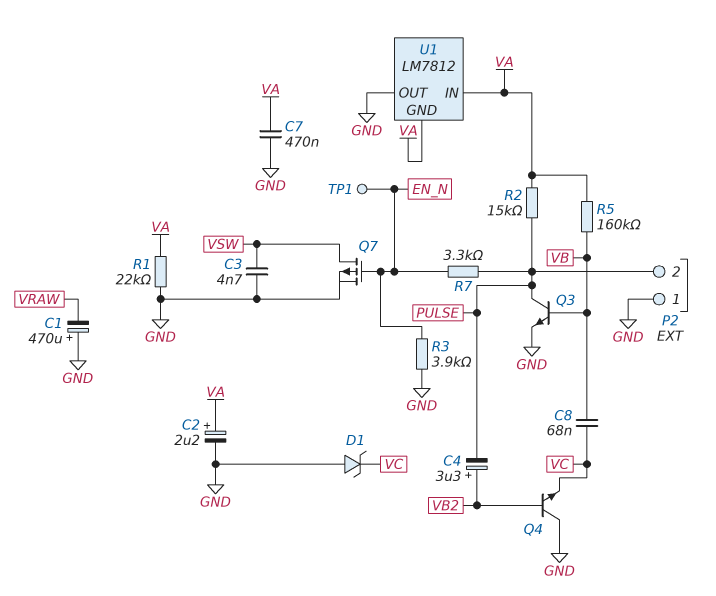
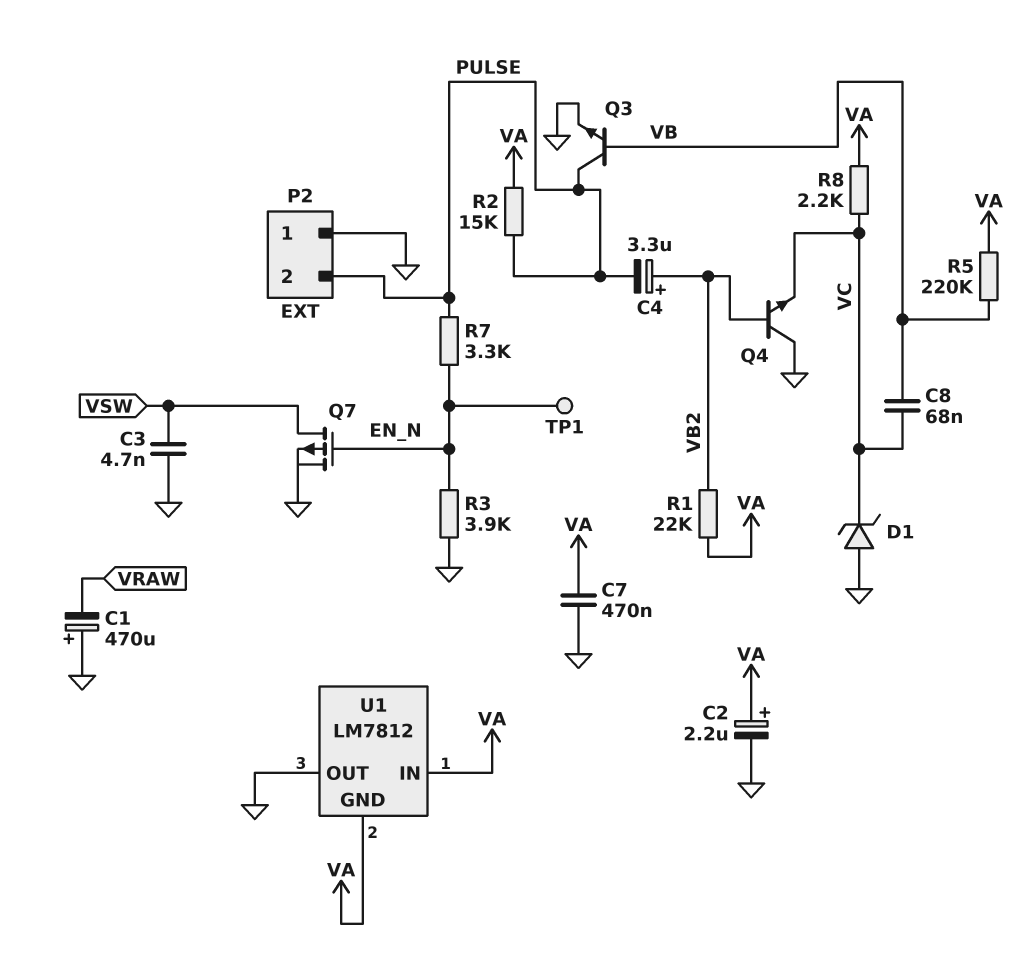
R1: 22k (GND, VA) -> 22k (VA, VB2)
R5: 160k (VA, VB) -> 220k (VA, VB)
R8: none -> 2.2k (VA, VC)

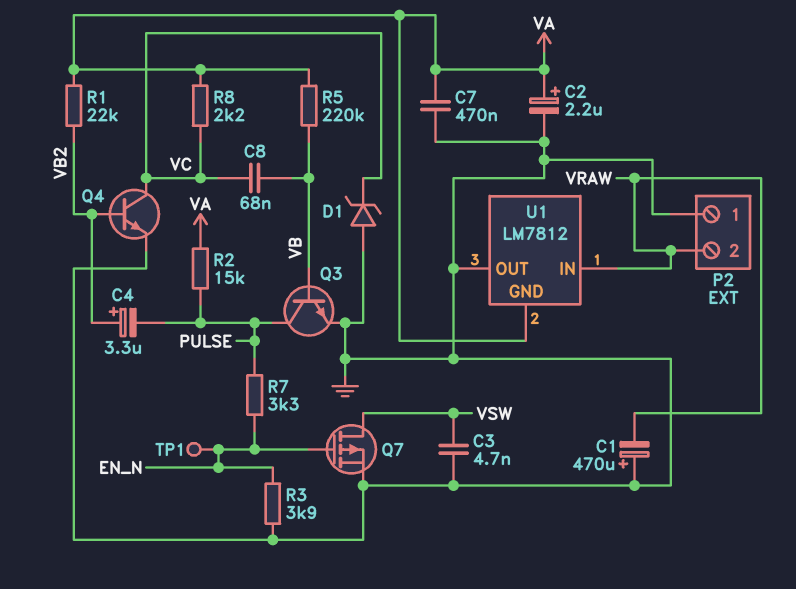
P2 pin 2: PULSE -> VRAW
Q4: NPN (B VB2, C GND, E VC) -> NPN (B VB2, C VC, E GND)
U1 pin IN: VA -> VRAW

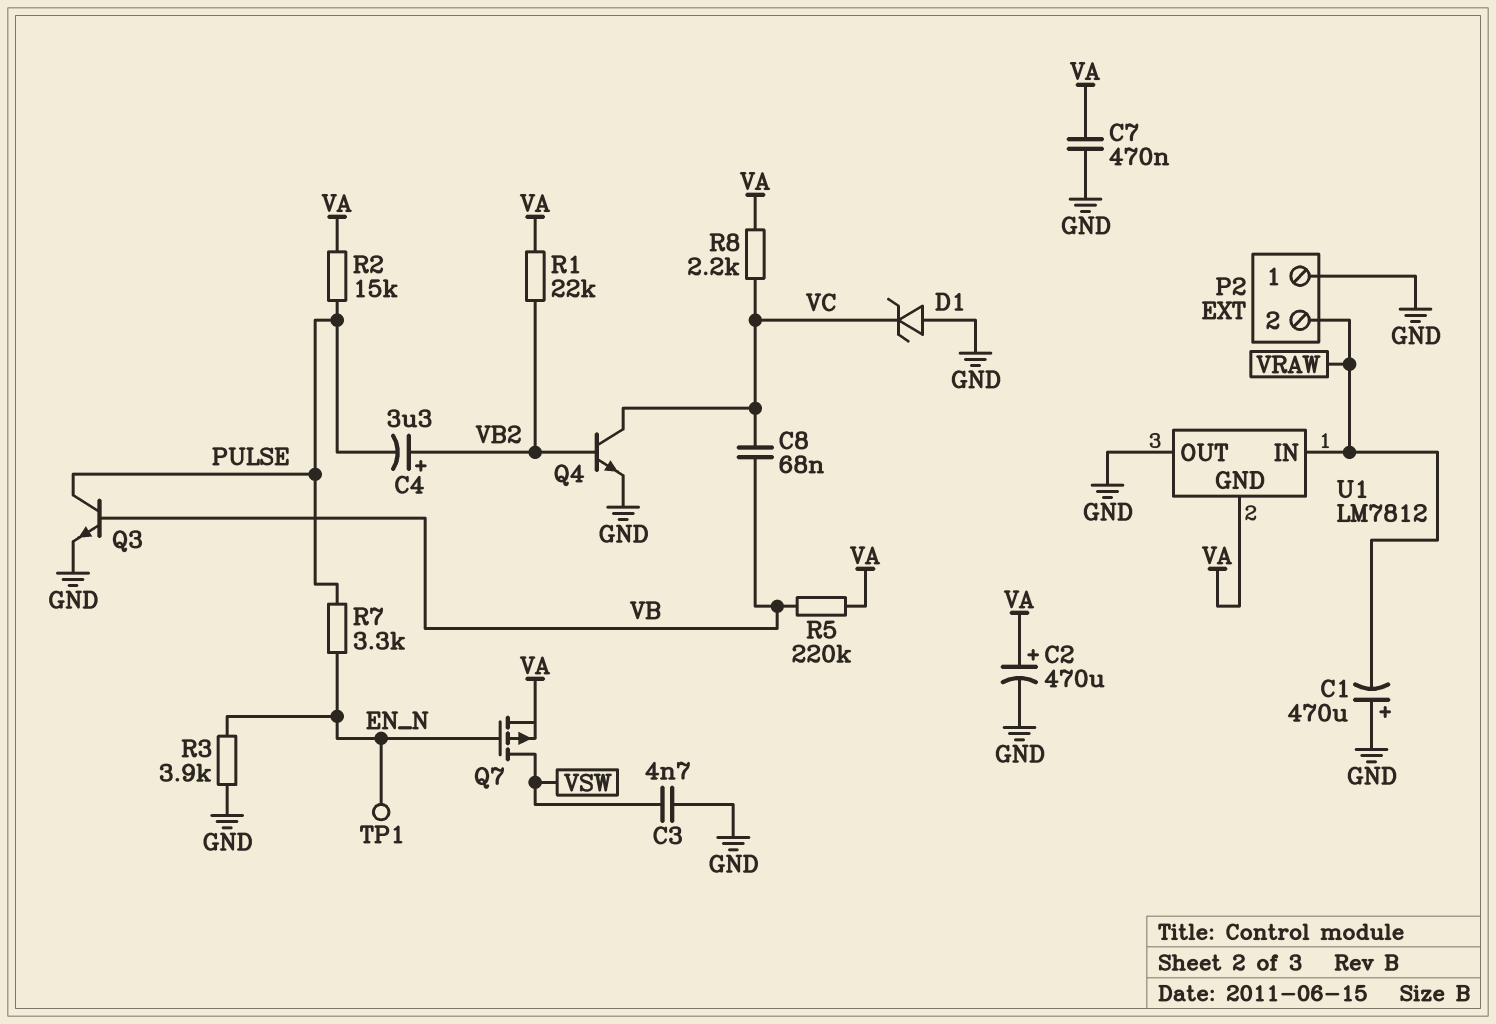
C2: 2.2uF (plus VA, minus GND) -> 470uF (plus VA, minus GND)
Q7: PMOS (G EN_N, D VSW, S GND) -> PMOS (G EN_N, D VSW, S VA)

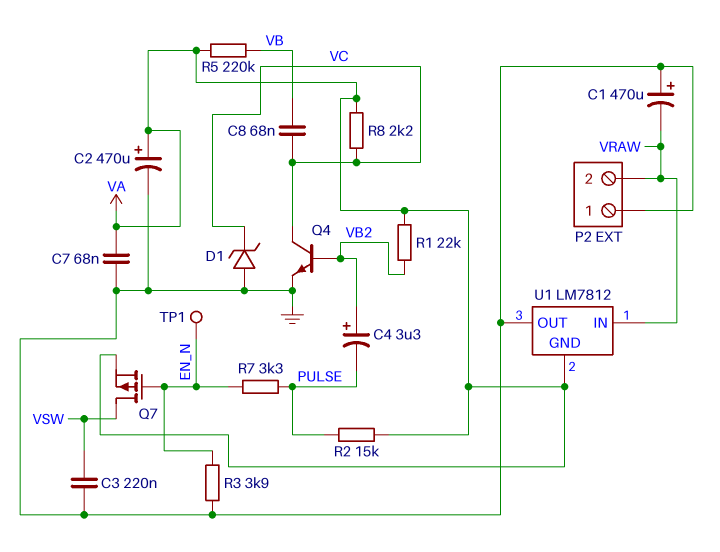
C3: 4.7nF (GND, VSW) -> 220nF (GND, VSW)
C7: 470nF (GND, VA) -> 68nF (GND, VA)
Q3: NPN (B VB, C PULSE, E GND) -> none

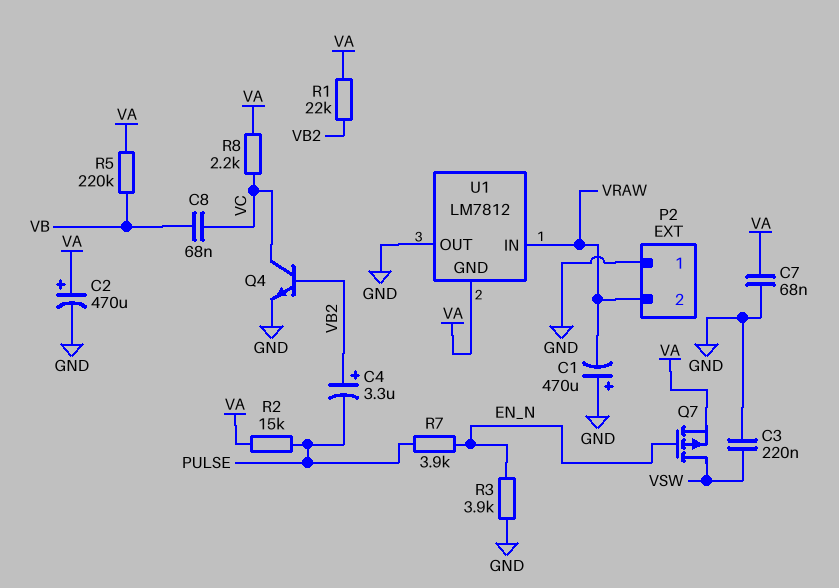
D1: zener (A GND, K VC) -> none
R7: 3.3k (EN_N, PULSE) -> 3.9k (EN_N, PULSE)
TP1: test point (EN_N) -> none

